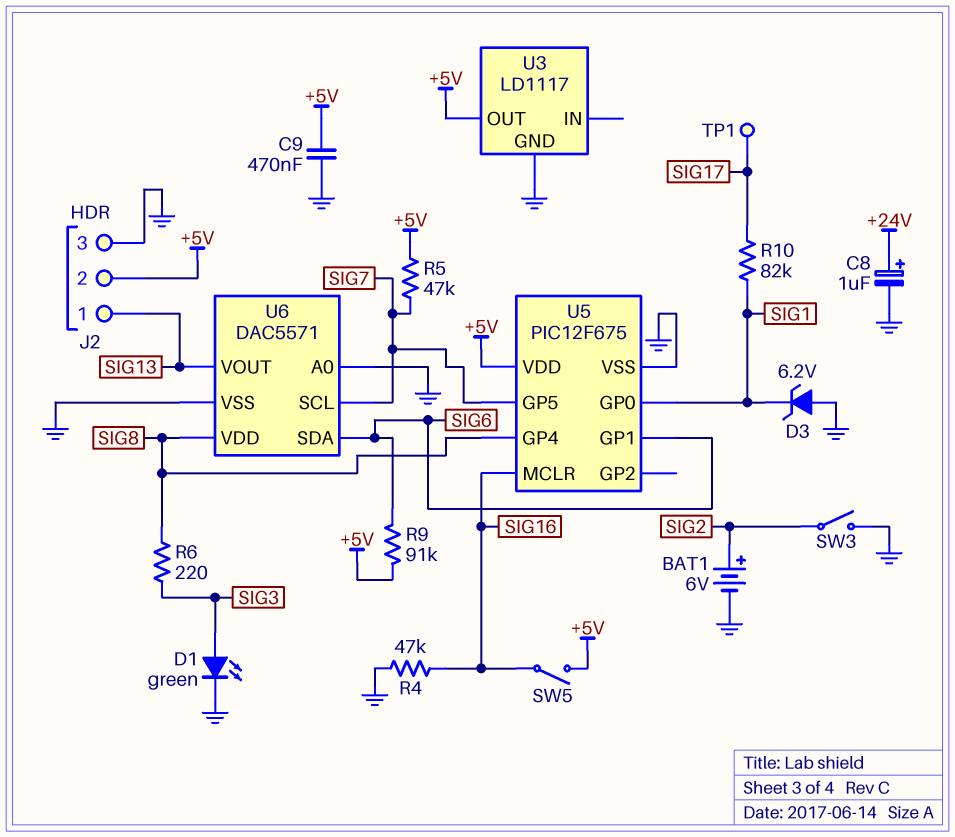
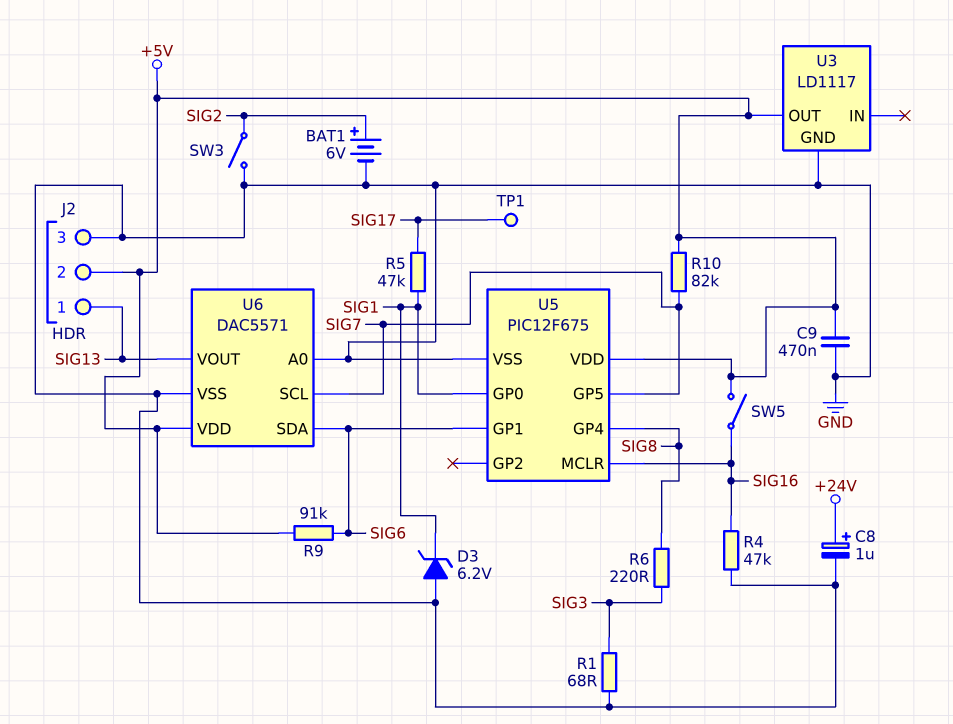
D1: LED green (A SIG3, K GND) -> none
R1: none -> 68 (GND, SIG3)
R5: 47k (+5V, SIG7) -> 47k (SIG1, SIG17)
R10: 82k (SIG1, SIG17) -> 82k (+5V, SIG7)
U6 pin VDD: SIG8 -> +5V

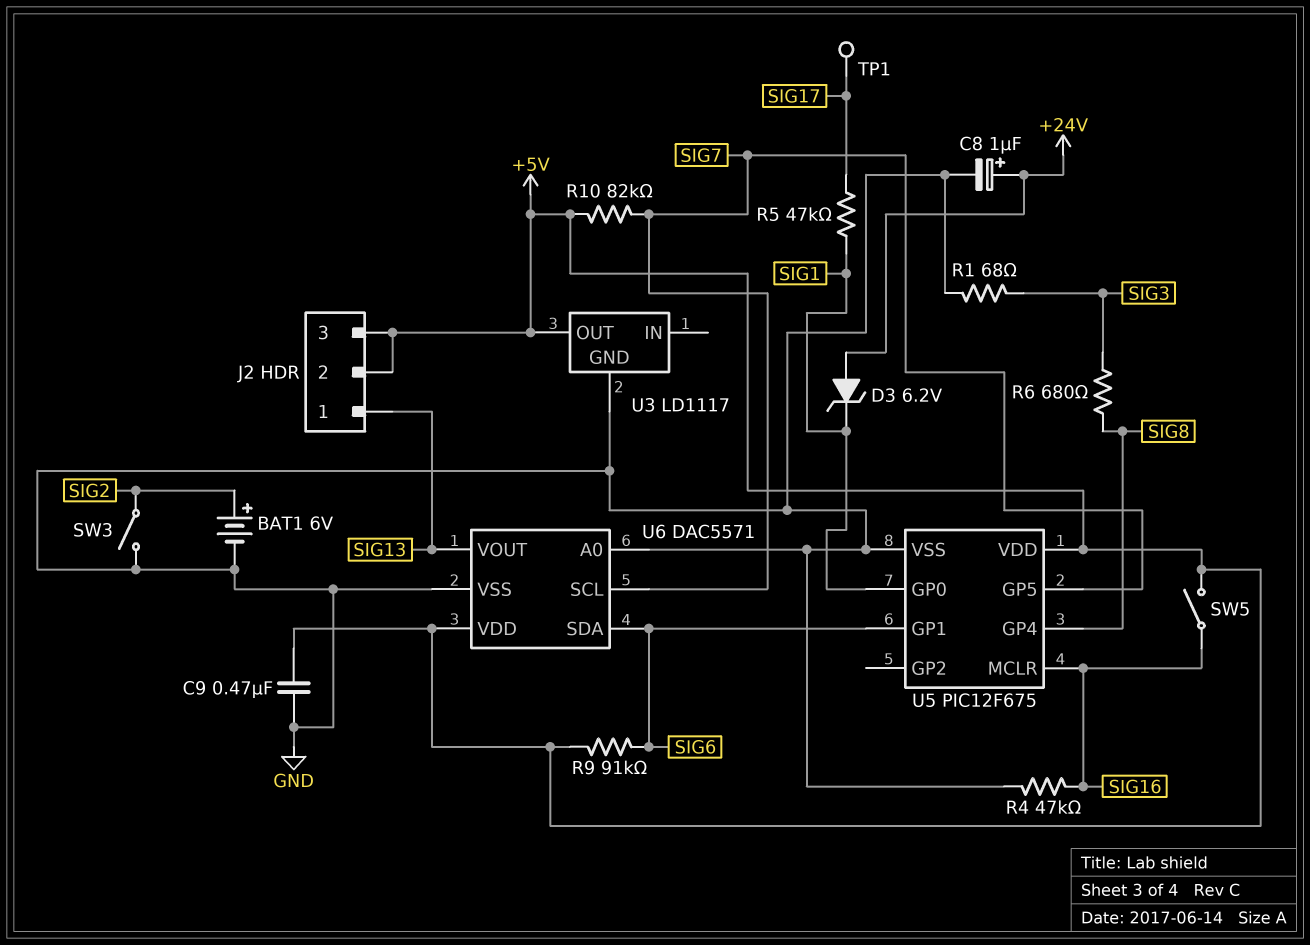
D3: zener 6.2V (A GND, K SIG1) -> zener 6.2V (A +24V, K SIG1)
J2 pin 3: GND -> +5V
R6: 220 (SIG3, SIG8) -> 680 (SIG3, SIG8)

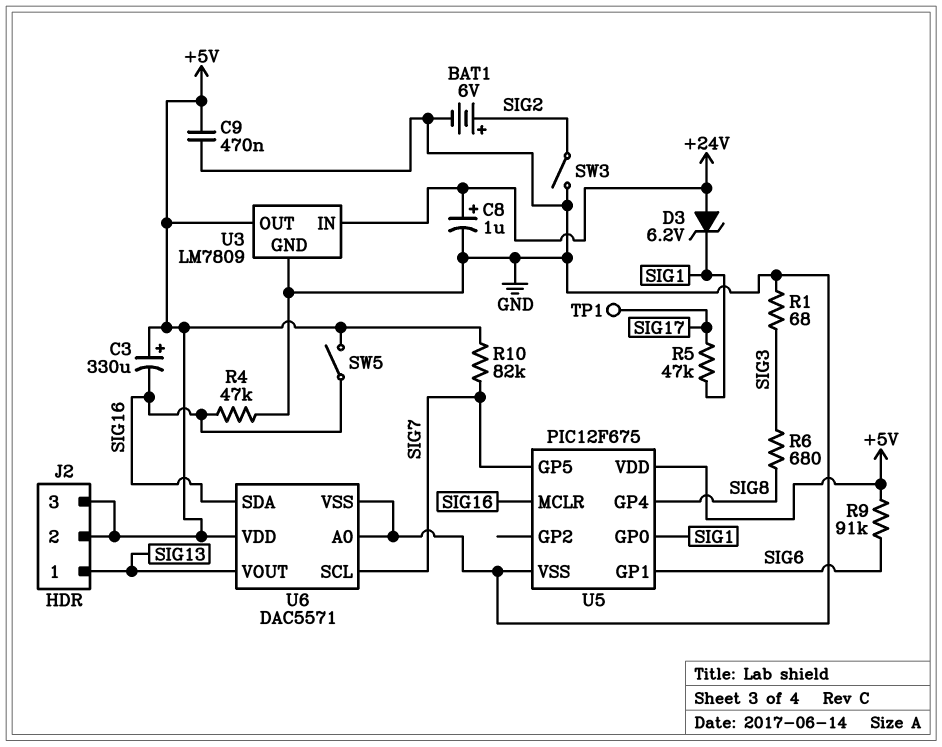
C3: none -> 330uF (plus +5V, minus SIG16)
U3: LD1117 -> LM7809
U3 pin IN: none -> +24V
U6 pin SDA: SIG6 -> SIG16

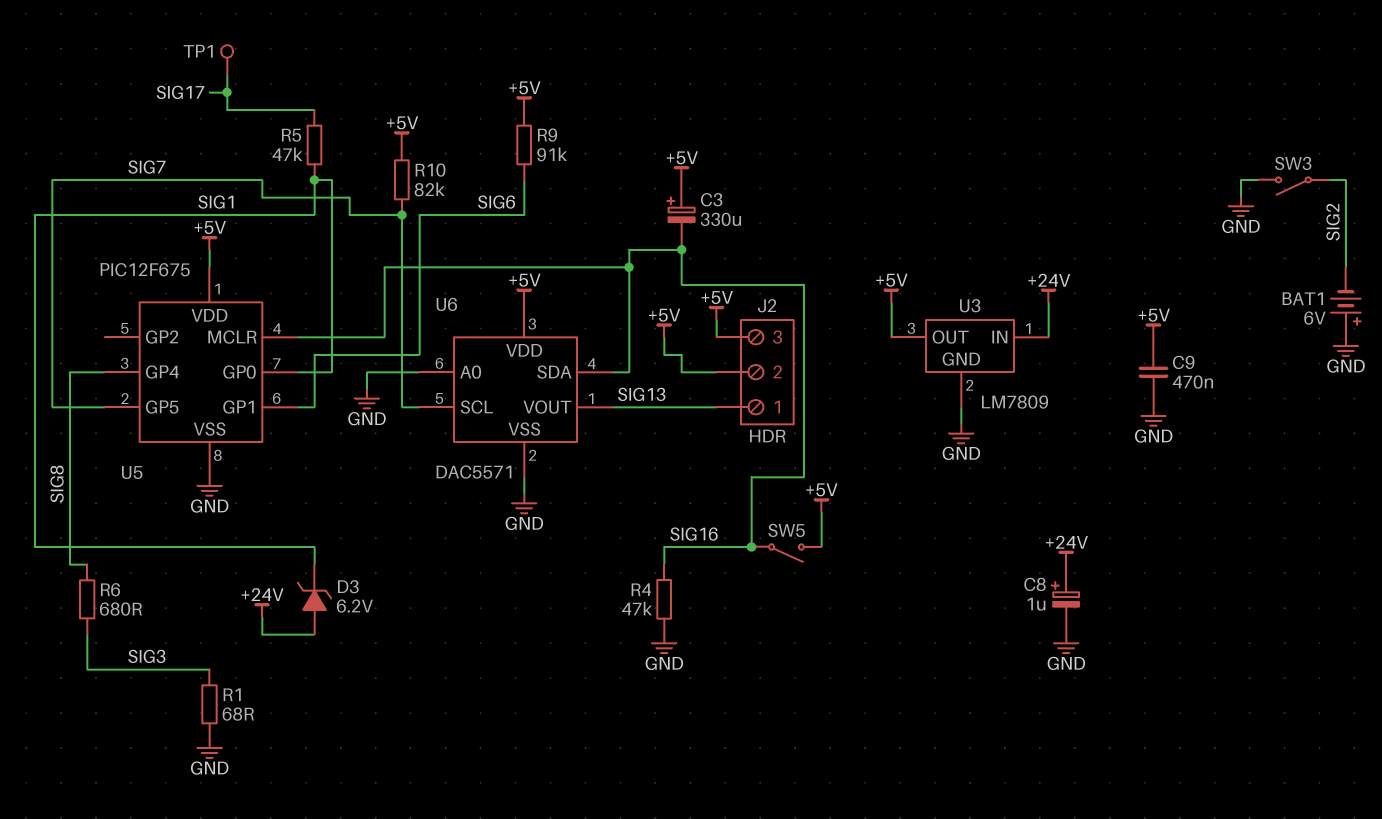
BAT1: 6V (plus SIG2, minus GND) -> 6V (plus GND, minus SIG2)

